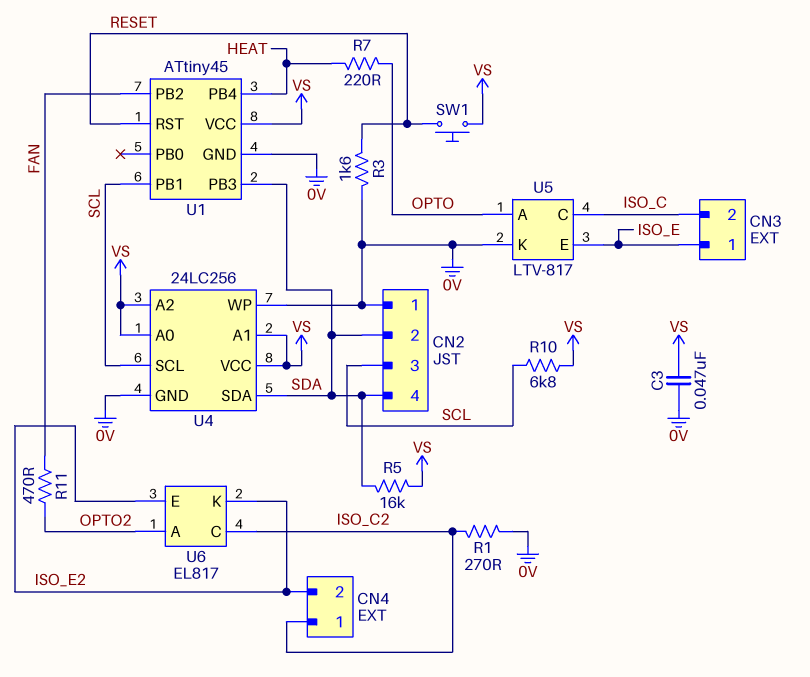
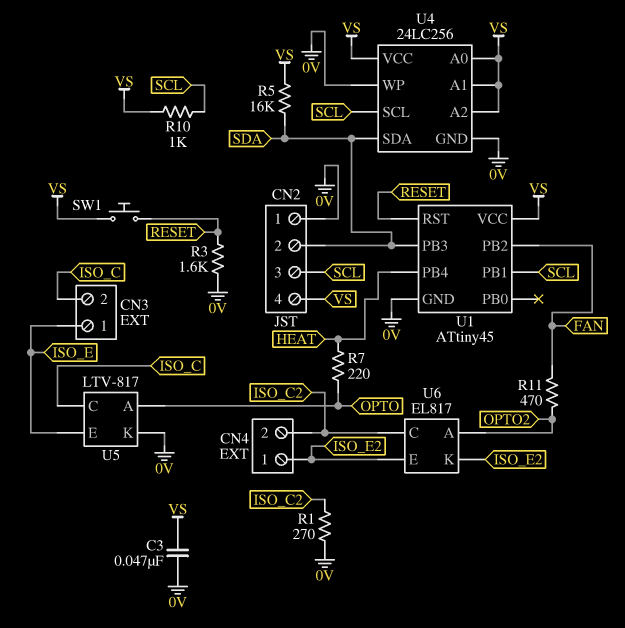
CN2 pin 4: SDA -> VS
CN4 pin 1: ISO_C2 -> ISO_E2
CN4 pin 2: ISO_E2 -> ISO_C2
R10: 6.8k (SCL, VS) -> 1k (SCL, VS)

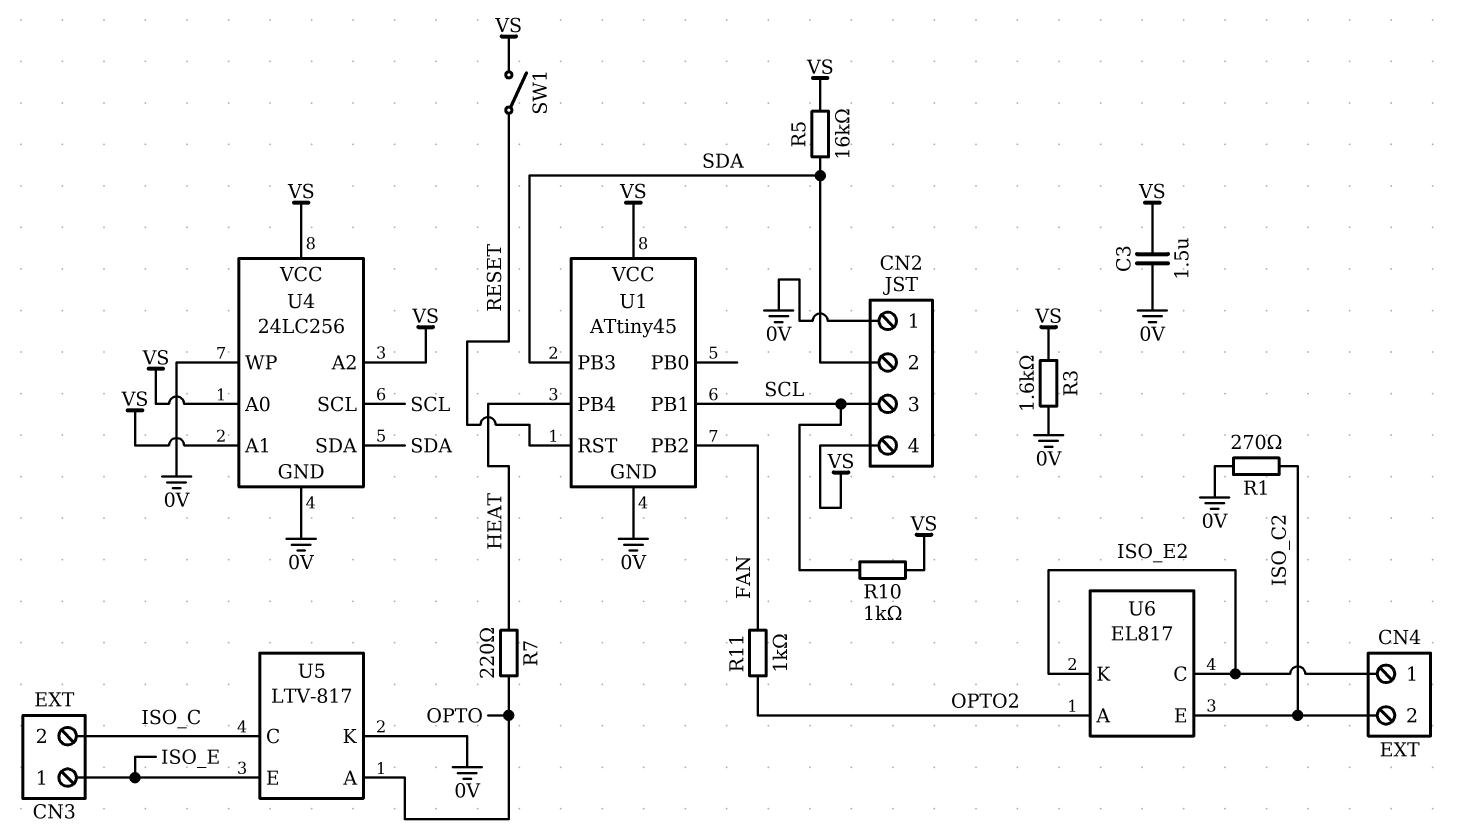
C3: 47nF (0V, VS) -> 1.5uF (0V, VS)
R3: 1.6k (0V, RESET) -> 1.6k (0V, VS)
R11: 470 (FAN, OPTO2) -> 1k (FAN, OPTO2)
SW1: button (RESET, VS) -> switch (RESET, VS)
U6 pin C: ISO_C2 -> ISO_E2
U6 pin E: ISO_E2 -> ISO_C2

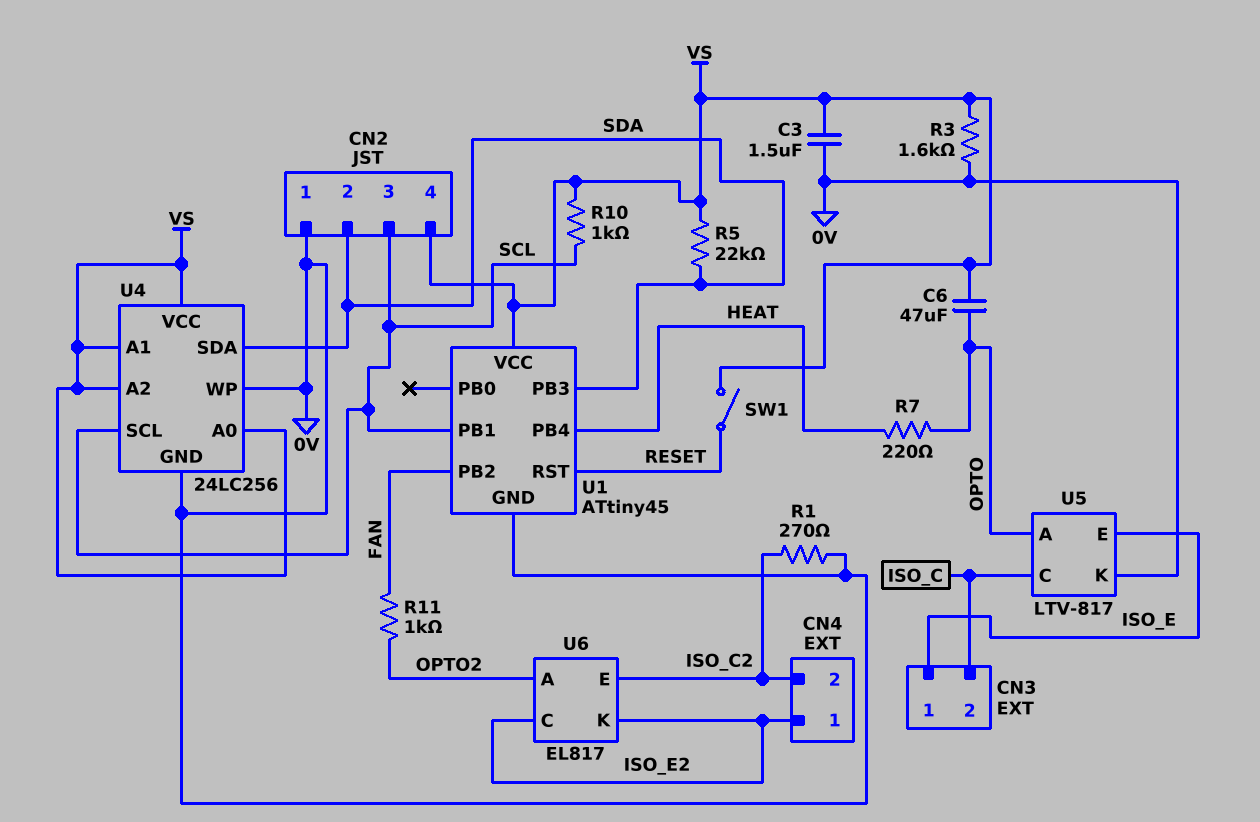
C6: none -> 47uF (OPTO, VS)
R5: 16k (SDA, VS) -> 22k (SDA, VS)

